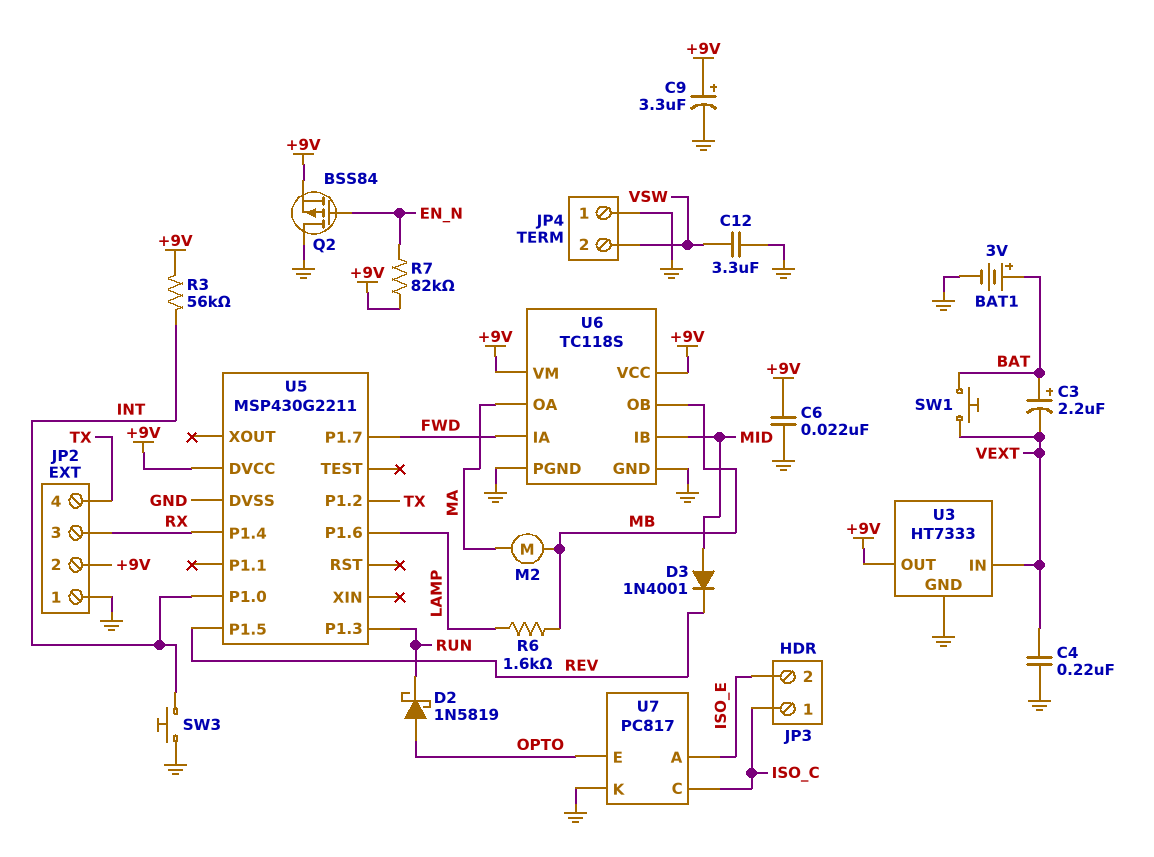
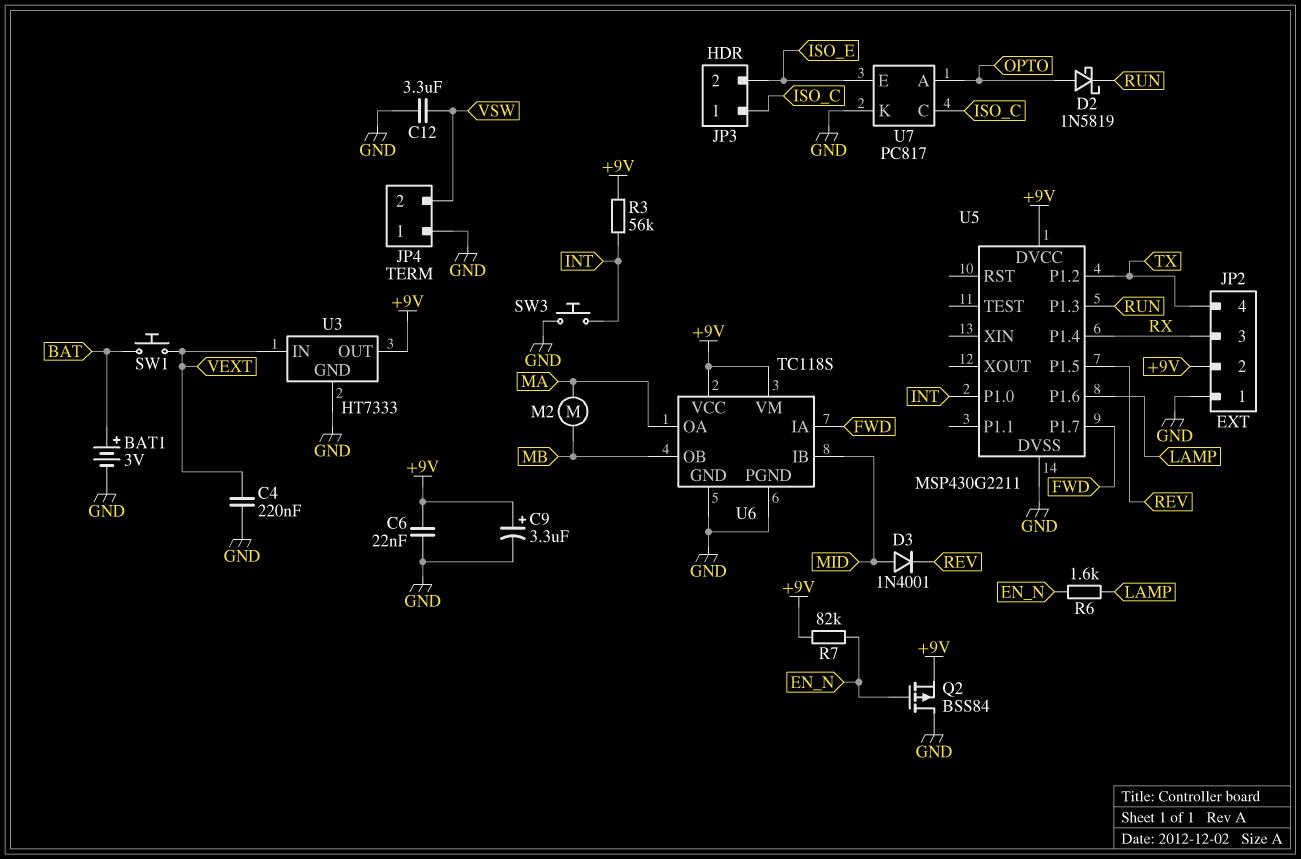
C3: 2.2uF (plus BAT, minus VEXT) -> none
R6: 1.6k (LAMP, MB) -> 1.6k (EN_N, LAMP)
U7 pin A: ISO_E -> OPTO
U7 pin E: OPTO -> ISO_E

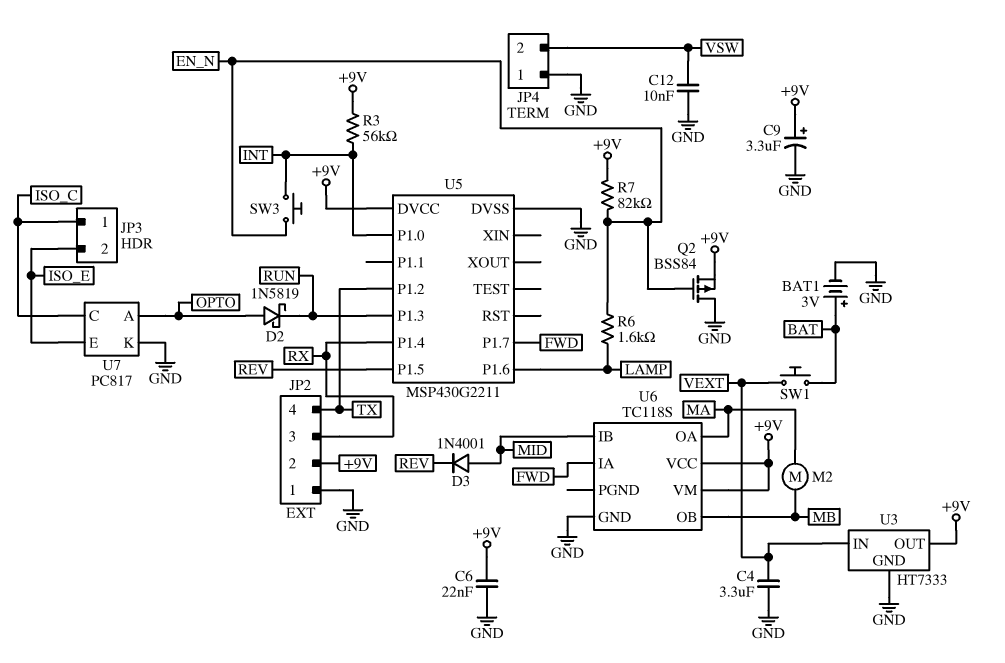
C4: 220nF (GND, VEXT) -> 3.3uF (GND, VEXT)
C12: 3.3uF (GND, VSW) -> 10nF (GND, VSW)
SW3: button (GND, INT) -> button (EN_N, INT)
U6 pin PGND: GND -> none

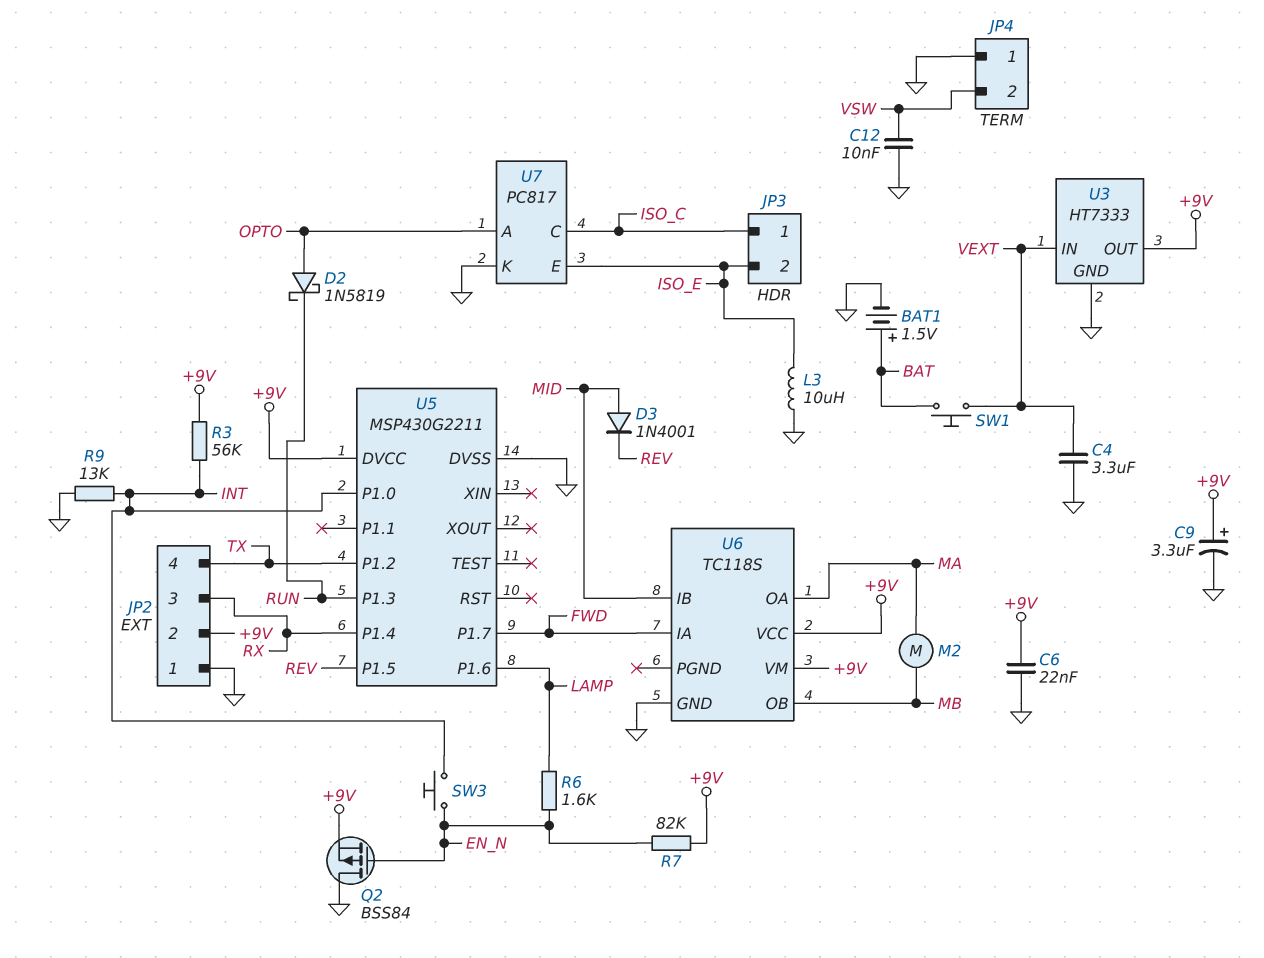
BAT1: 3V (plus BAT, minus GND) -> 1.5V (plus BAT, minus GND)
L3: none -> 10uH (GND, ISO_E)
R9: none -> 13k (GND, INT)

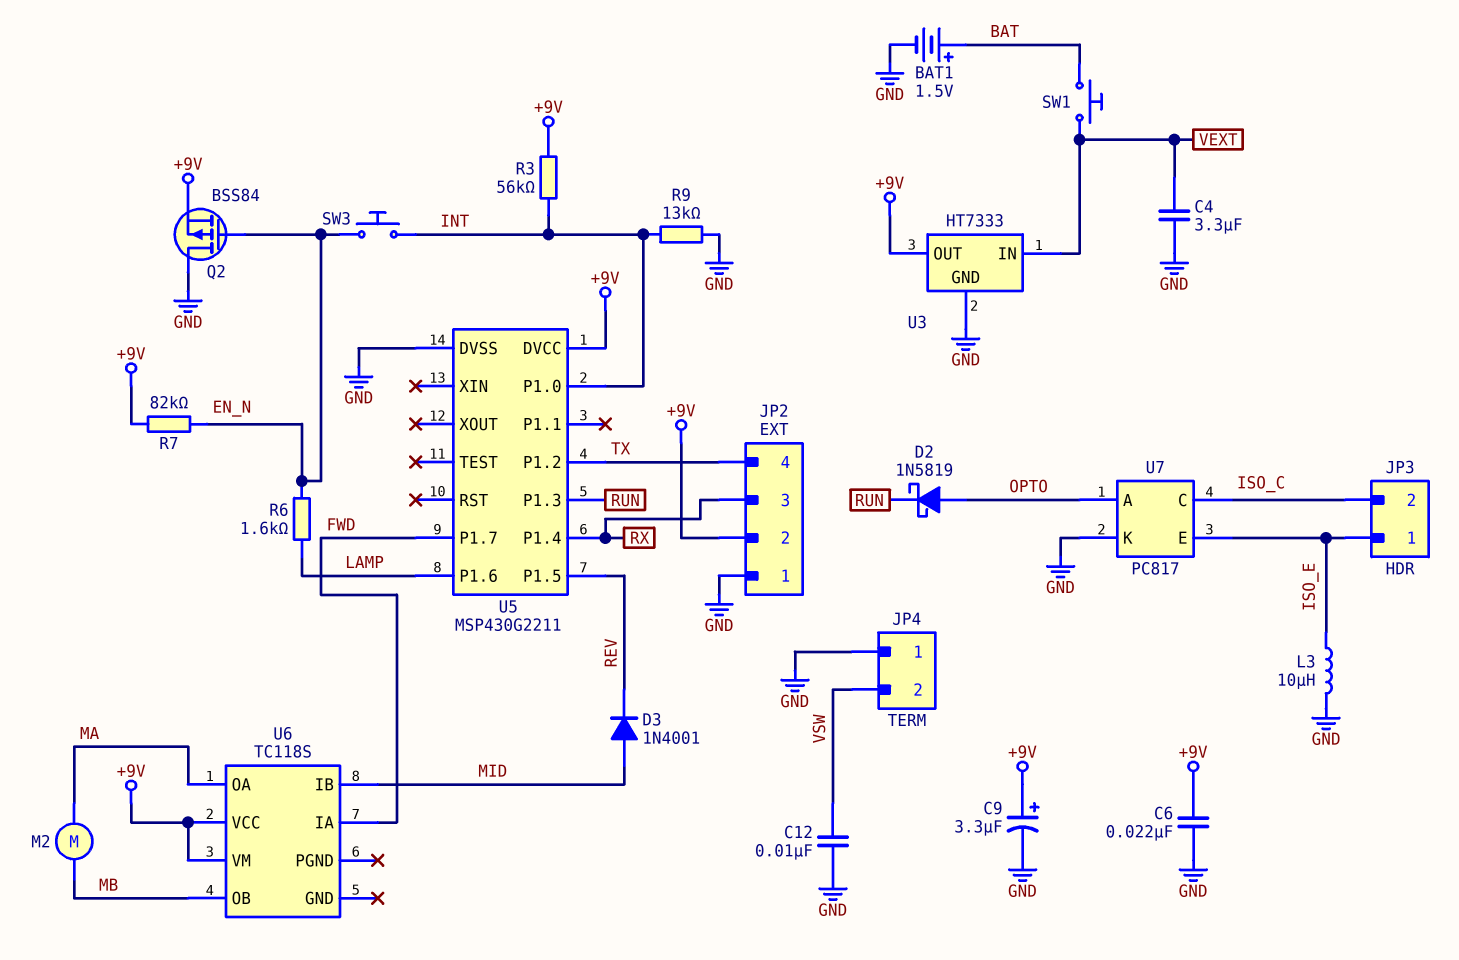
JP3 pin 1: ISO_C -> ISO_E
JP3 pin 2: ISO_E -> ISO_C
U6 pin GND: GND -> none

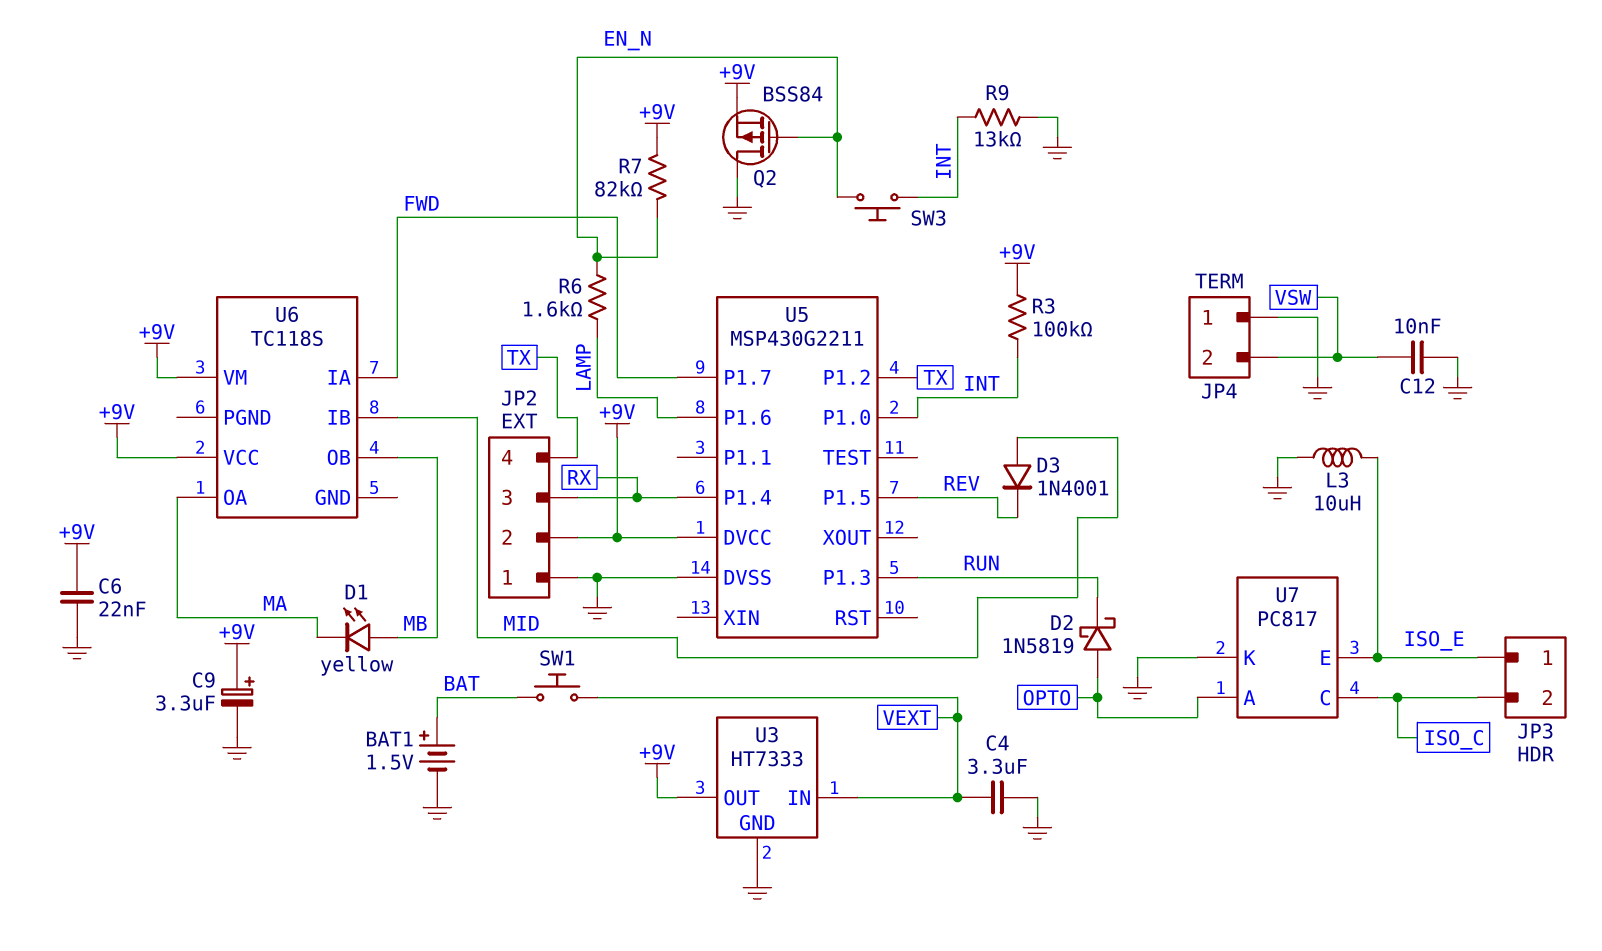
D1: none -> LED yellow (A MB, K MA)
M2: motor (MA, MB) -> none
R3: 56k (+9V, INT) -> 100k (+9V, INT)

